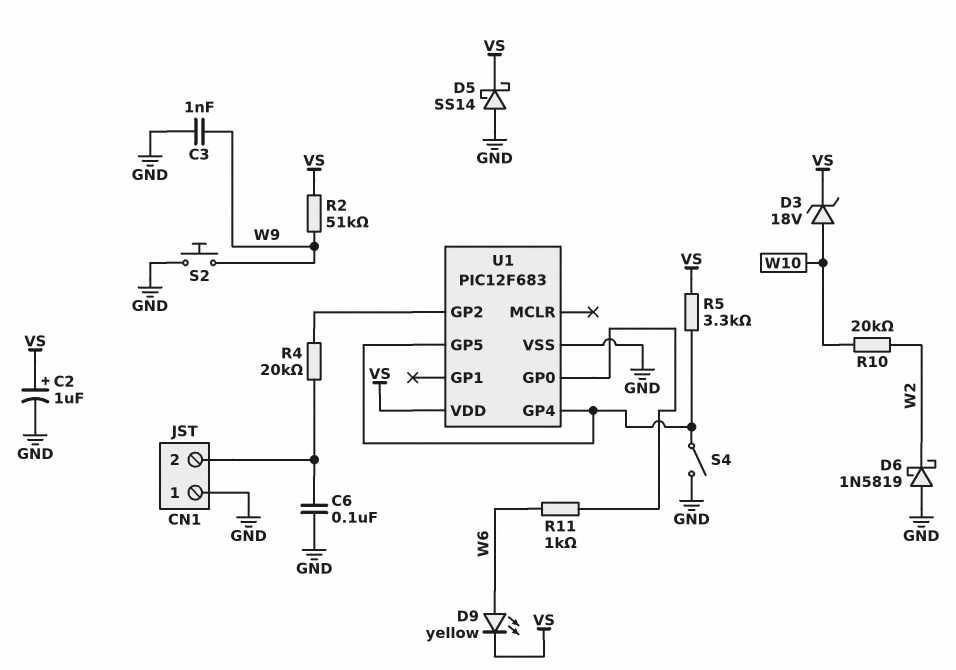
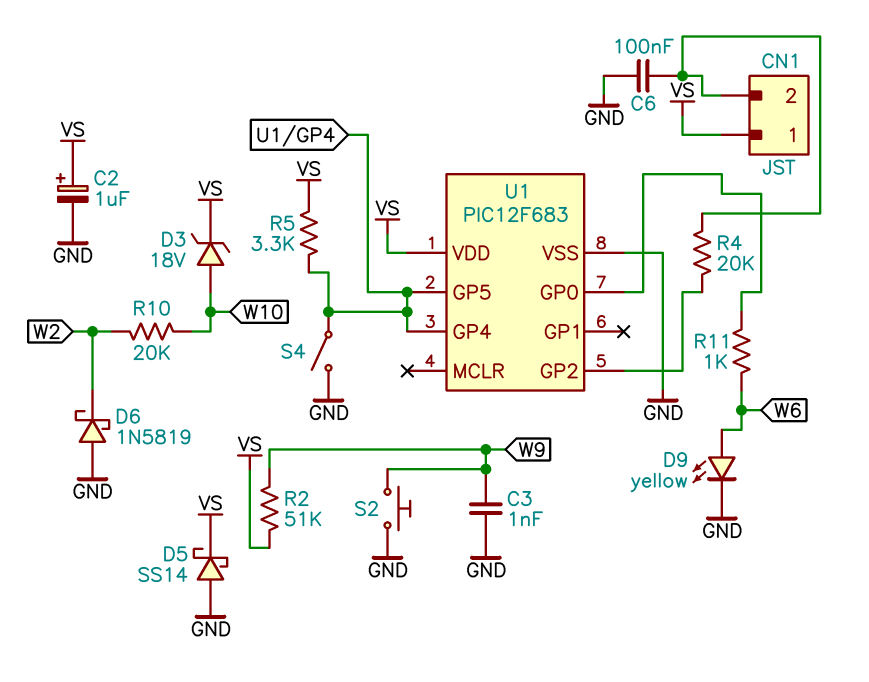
CN1 pin 1: GND -> VS
D9: LED yellow (A W6, K VS) -> LED yellow (A W6, K GND)

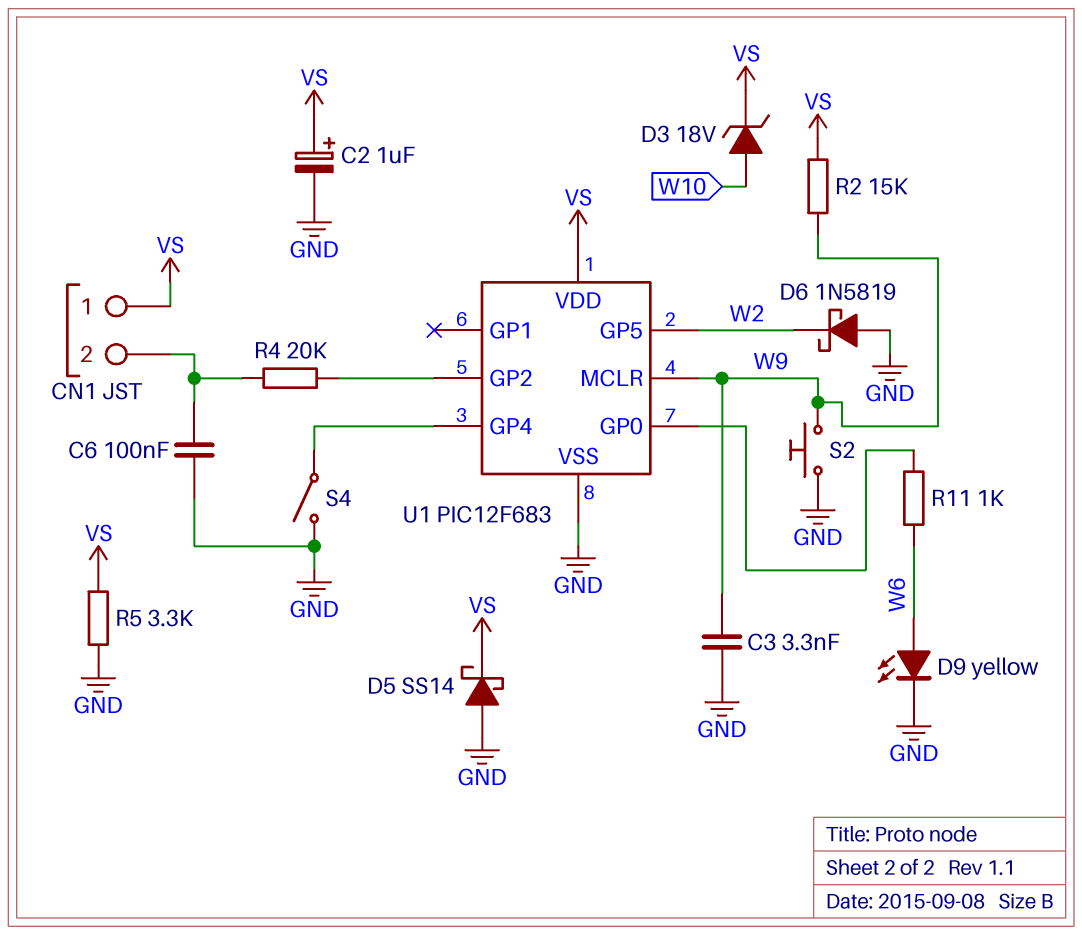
C3: 1nF (GND, W9) -> 3.3nF (GND, W9)
R2: 51k (VS, W9) -> 15k (VS, W9)
R5: 3.3k (U1/GP4, VS) -> 3.3k (GND, VS)
R10: 20k (W2, W10) -> none
U1 pin GP5: U1/GP4 -> W2
U1 pin MCLR: none -> W9

